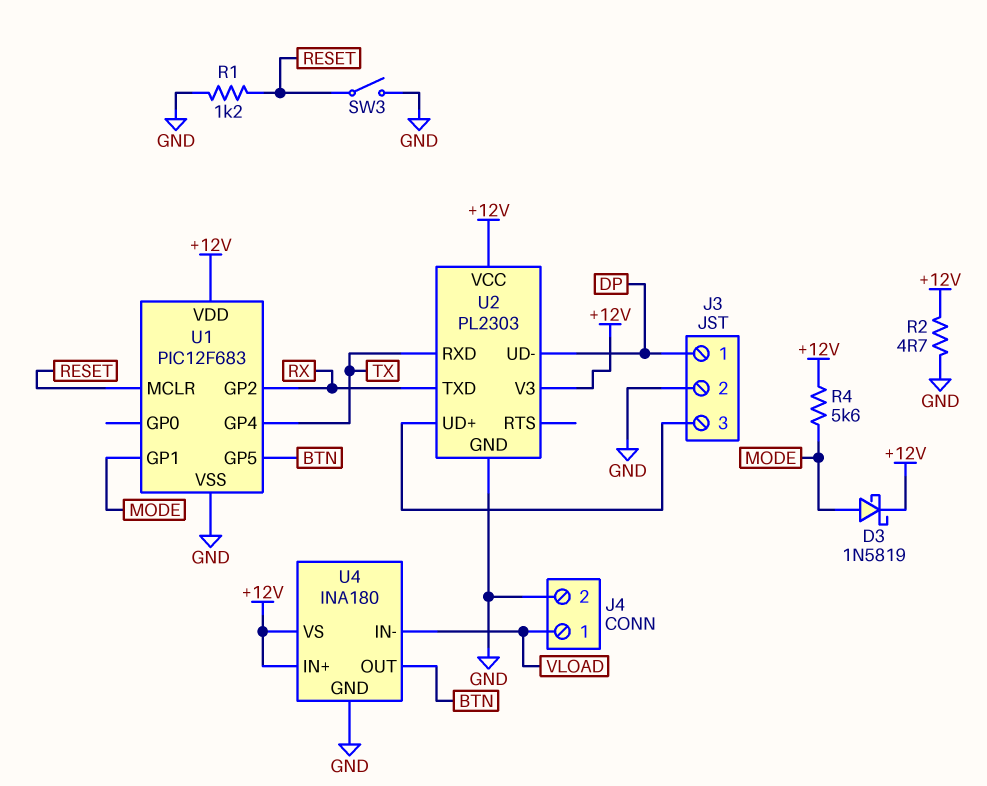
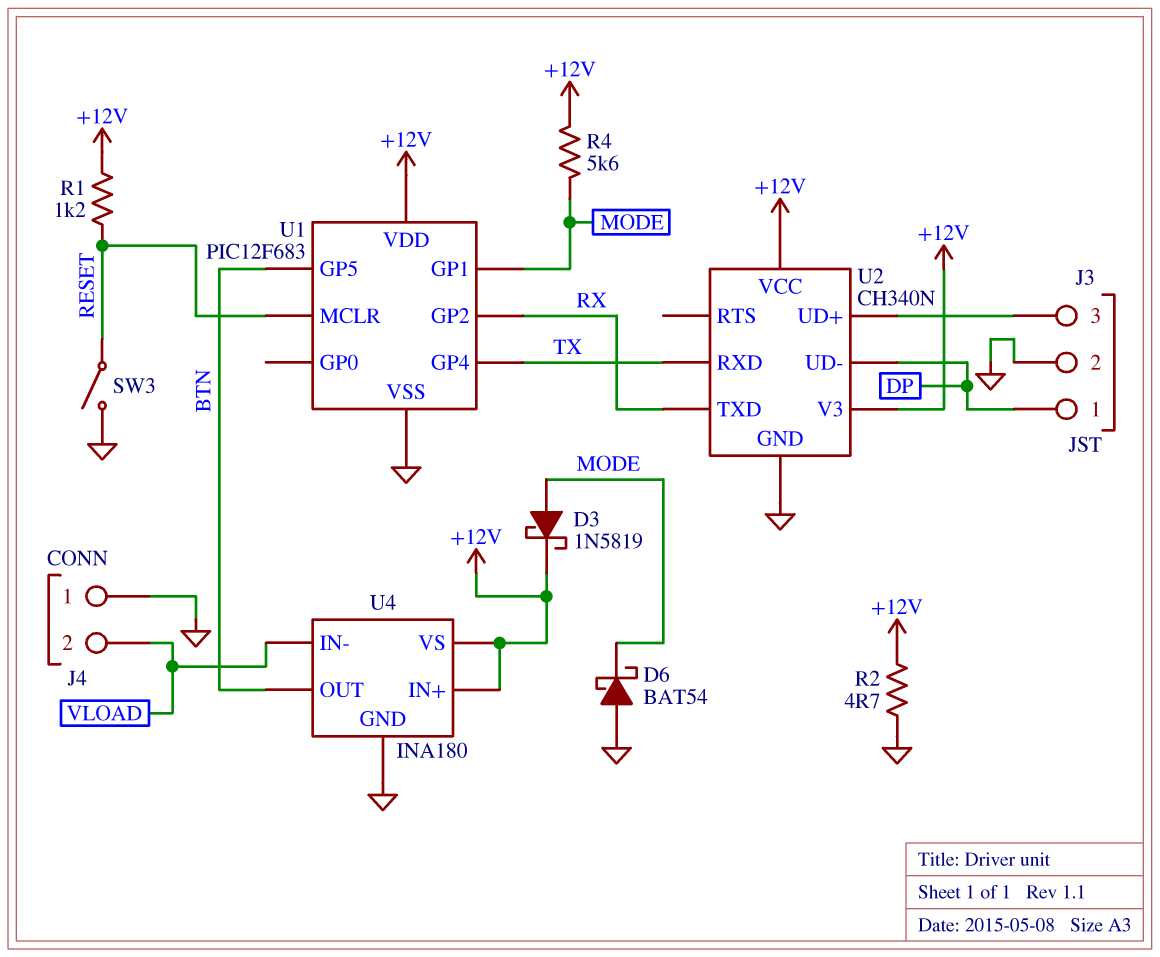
D6: none -> schottky BAT54 (A GND, K MODE)
J4 pin 1: VLOAD -> GND
J4 pin 2: GND -> VLOAD
R1: 1.2k (GND, RESET) -> 1.2k (+12V, RESET)
U2: PL2303 -> CH340N

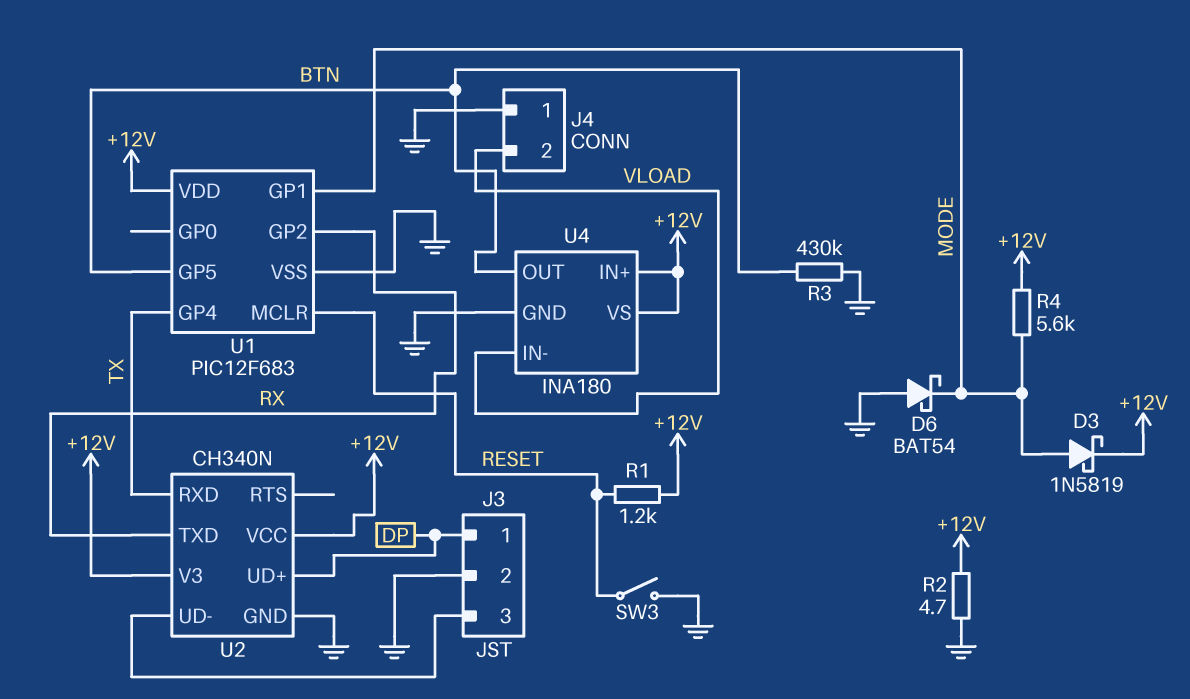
R3: none -> 430k (BTN, GND)
U2 pin UD+: J3/3 -> DP
U2 pin UD-: DP -> J3/3

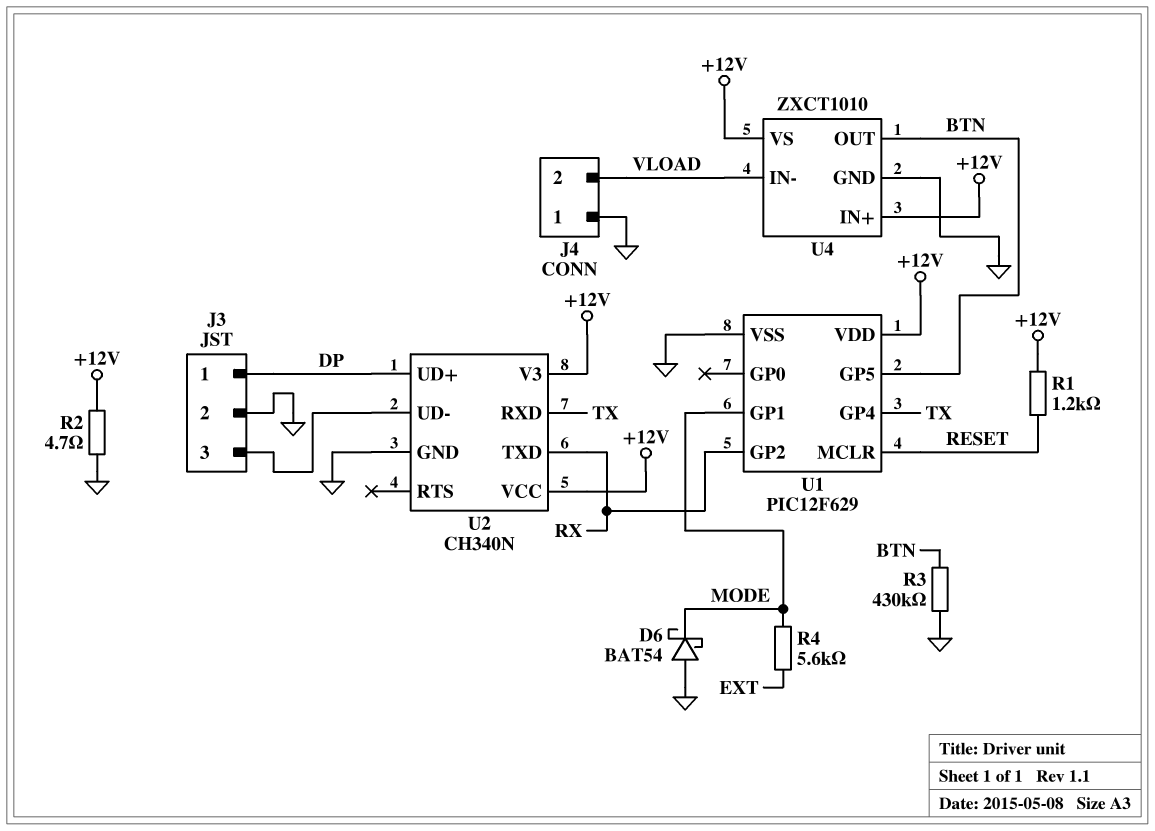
D3: schottky 1N5819 (A MODE, K +12V) -> none
R4: 5.6k (+12V, MODE) -> 5.6k (EXT, MODE)
SW3: switch (GND, RESET) -> none
U1: PIC12F683 -> PIC12F629
U4: INA180 -> ZXCT1010

